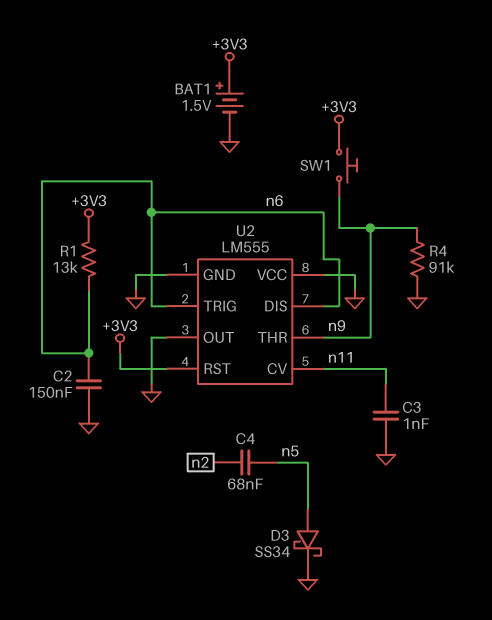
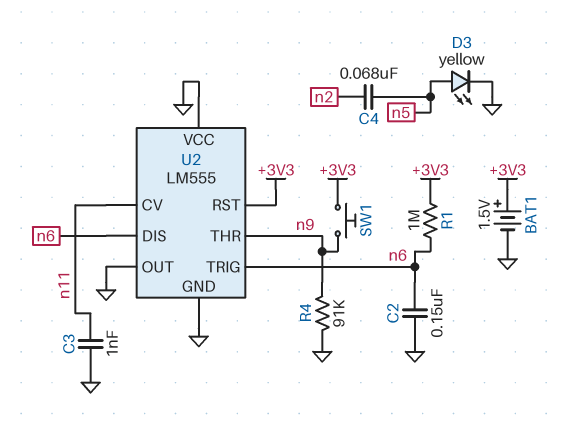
D3: schottky SS34 (A n5, K GND) -> LED yellow (A n5, K GND)
R1: 13k (+3V3, n6) -> 1M (+3V3, n6)

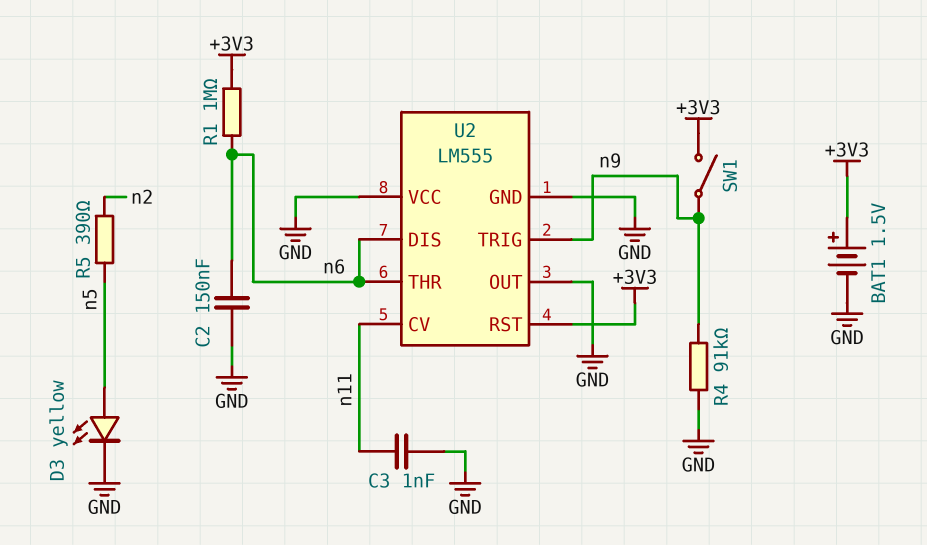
C4: 68nF (n2, n5) -> none
R5: none -> 390 (n2, n5)
SW1: button (+3V3, n9) -> switch (+3V3, n9)
U2 pin THR: n9 -> n6
U2 pin TRIG: n6 -> n9

